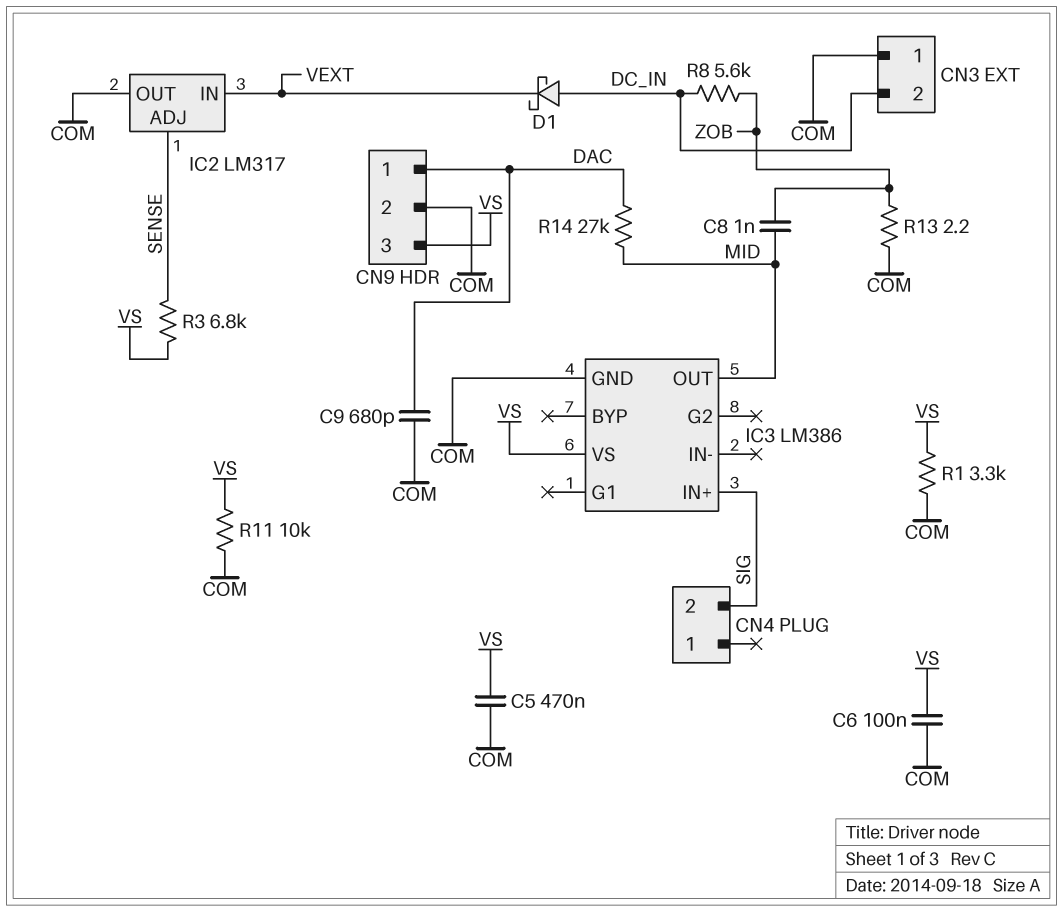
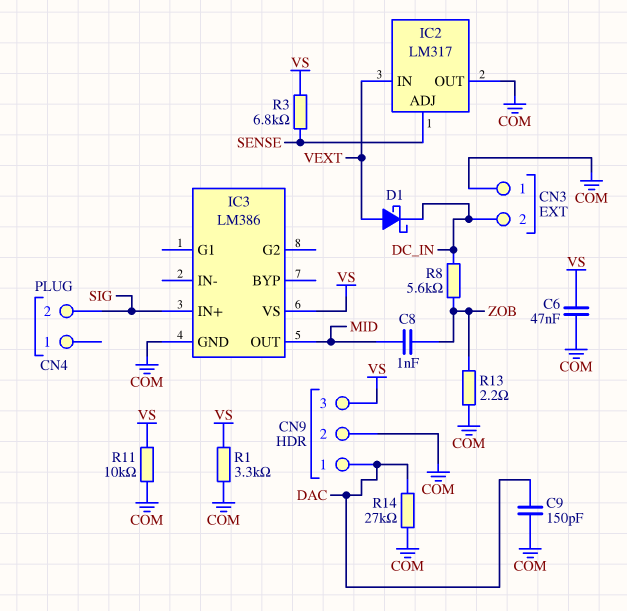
C5: 470nF (COM, VS) -> none
C6: 100nF (COM, VS) -> 47nF (COM, VS)
C9: 680pF (COM, DAC) -> 150pF (COM, DAC)
D1: schottky (A DC_IN, K VEXT) -> schottky (A VEXT, K DC_IN)
R14: 27k (DAC, MID) -> 27k (COM, DAC)

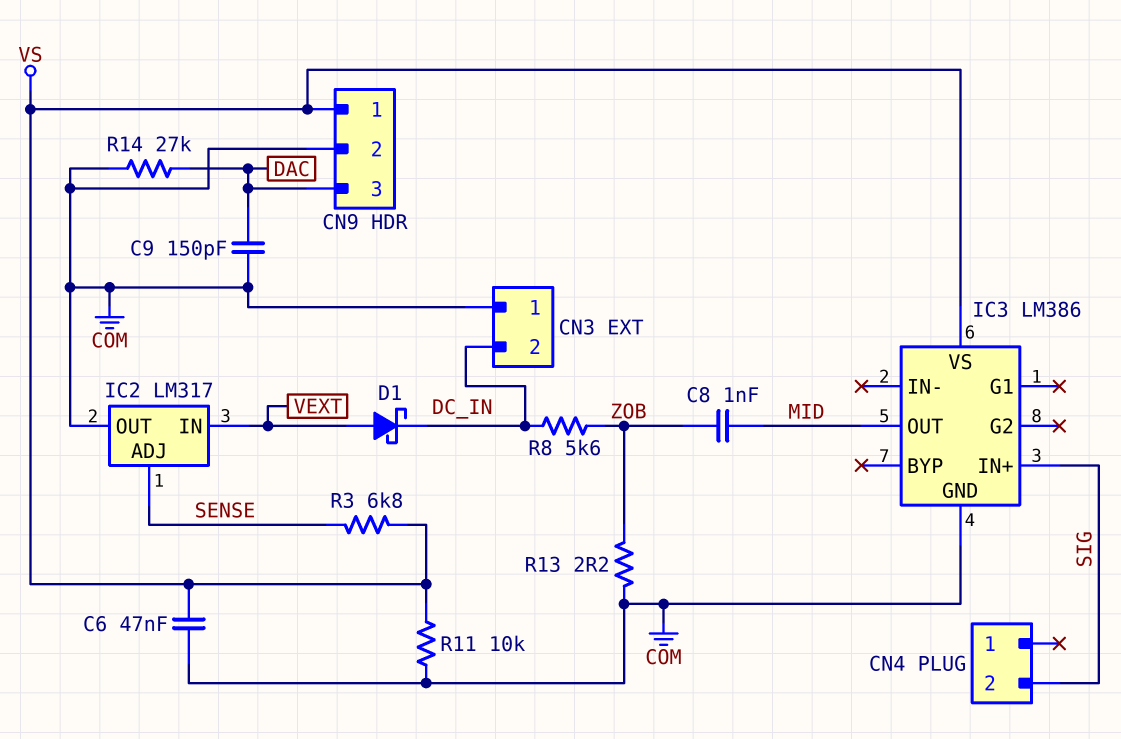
CN9 pin 1: DAC -> VS
CN9 pin 3: VS -> DAC
R1: 3.3k (COM, VS) -> none

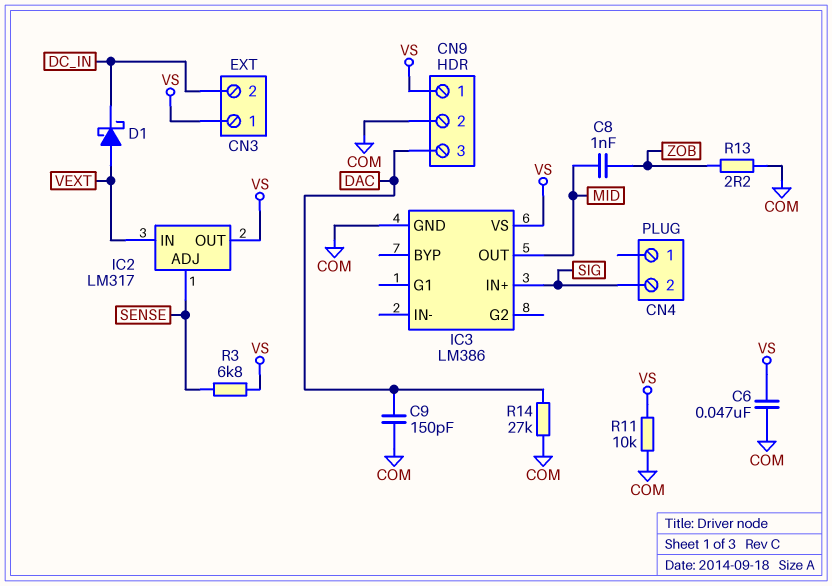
CN3 pin 1: COM -> VS
IC2 pin OUT: COM -> VS
R8: 5.6k (DC_IN, ZOB) -> none

